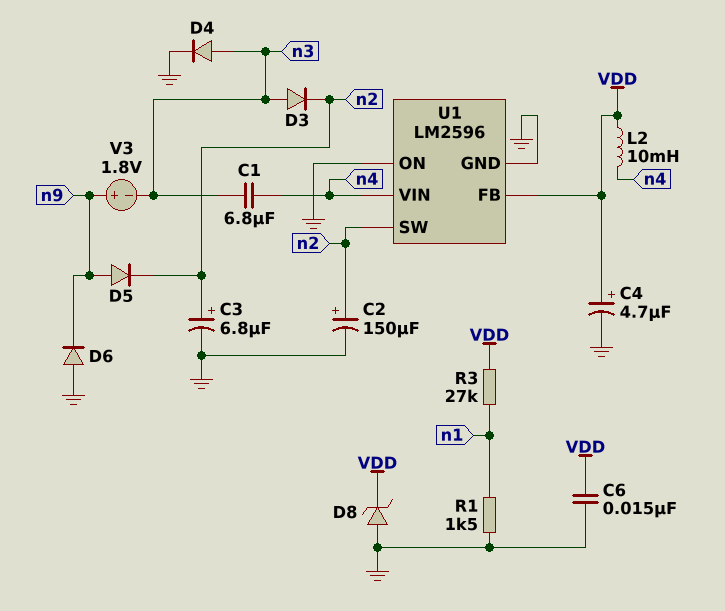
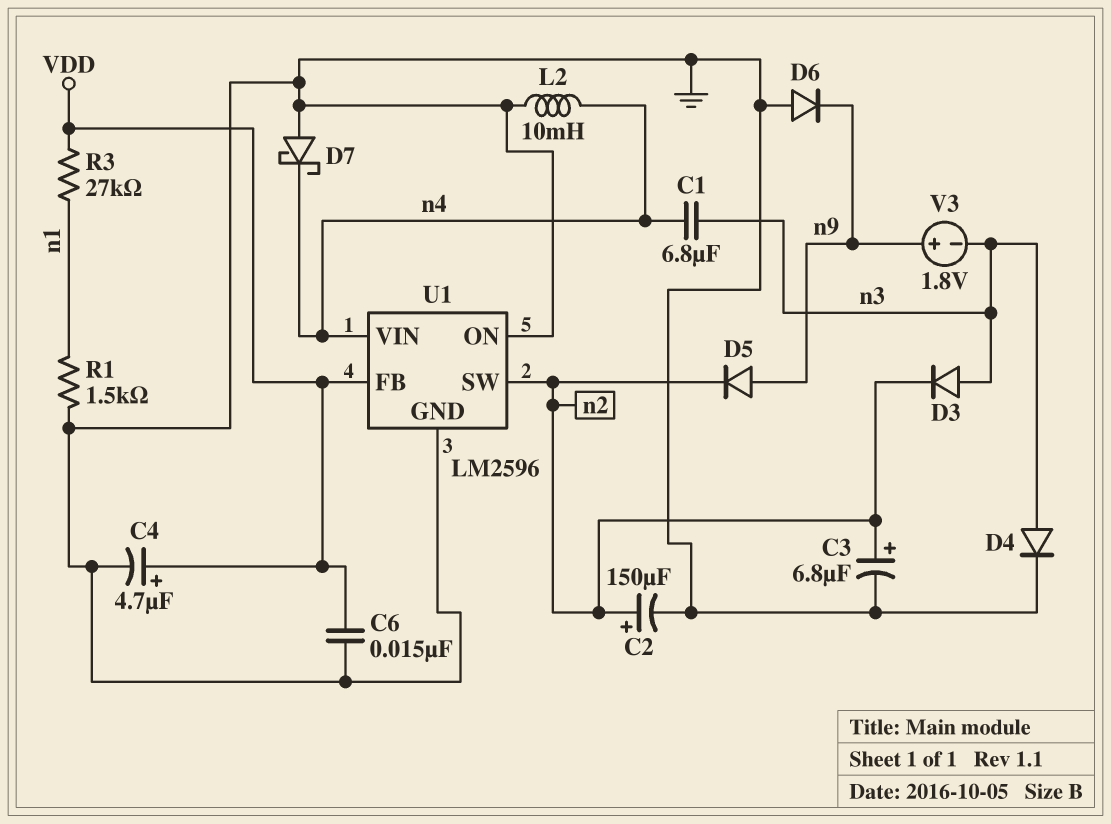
D7: none -> schottky (A GND, K n4)
D8: zener (A GND, K VDD) -> none
L2: 10mH (VDD, n4) -> 10mH (GND, n4)

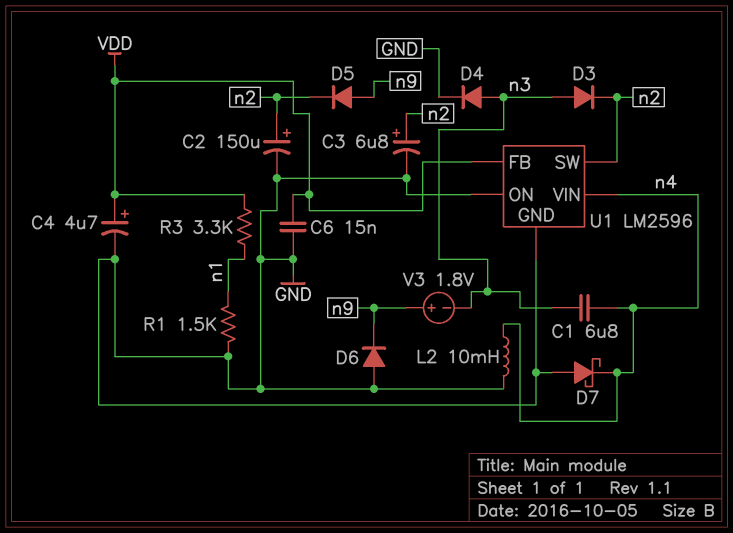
R3: 27k (VDD, n1) -> 3.3k (VDD, n1)

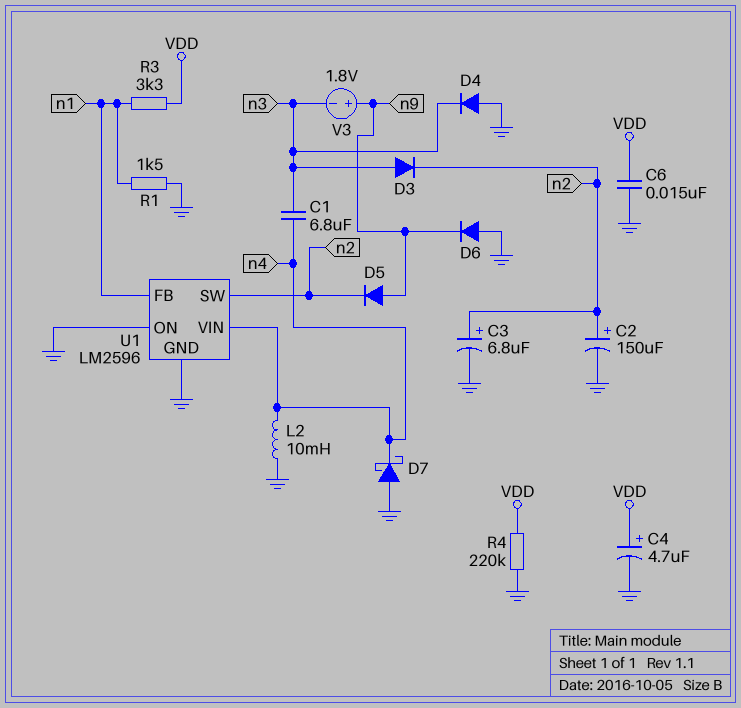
D4: diode (A n3, K GND) -> diode (A GND, K n3)
R4: none -> 220k (GND, VDD)
U1 pin FB: VDD -> n1

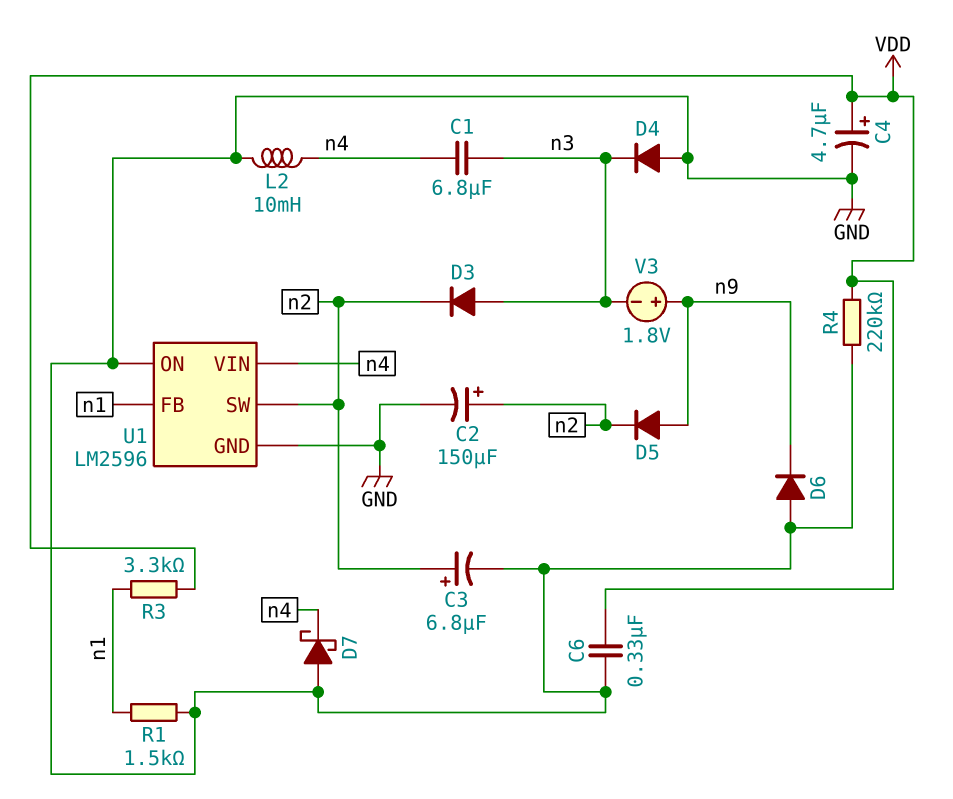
C6: 15nF (GND, VDD) -> 330nF (GND, VDD)

